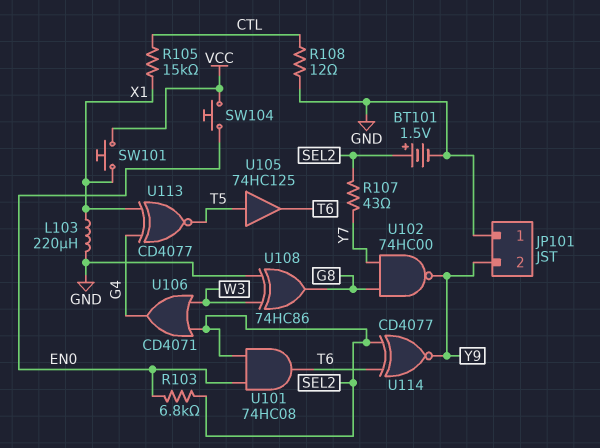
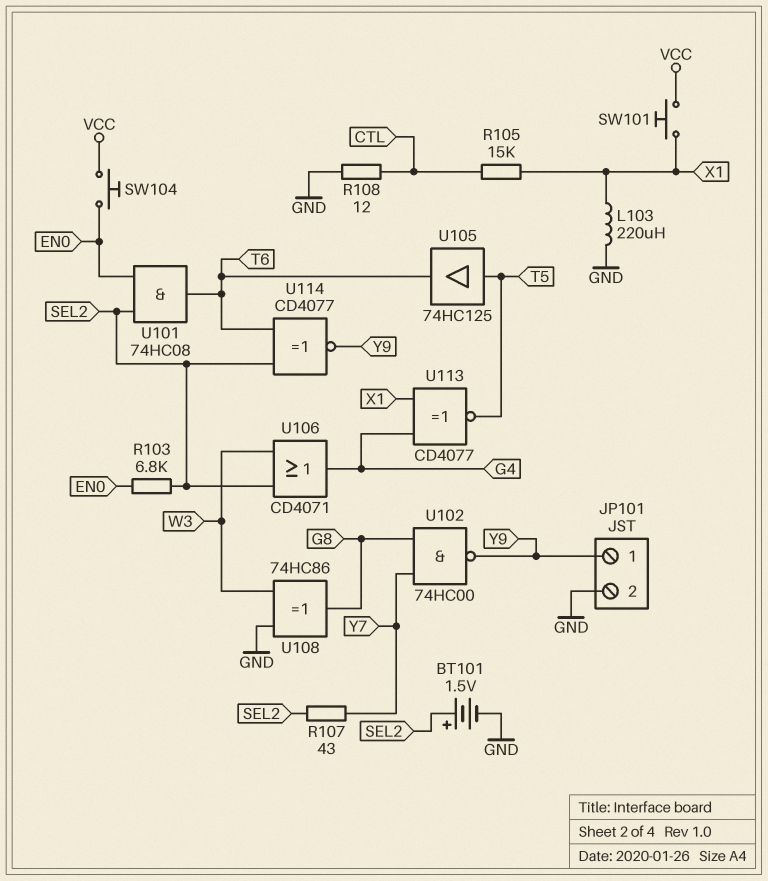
JP101 pin 1: GND -> Y9
JP101 pin 2: Y9 -> GND

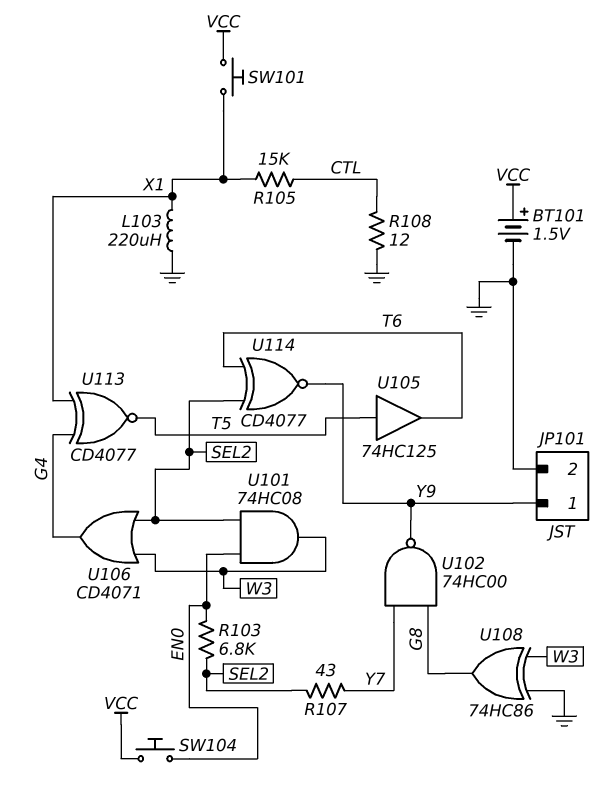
BT101: 1.5V (plus SEL2, minus GND) -> 1.5V (plus VCC, minus GND)
U101: AND 74HC08 (in EN0, in SEL2, out T6) -> AND 74HC08 (in EN0, in SEL2, out W3)

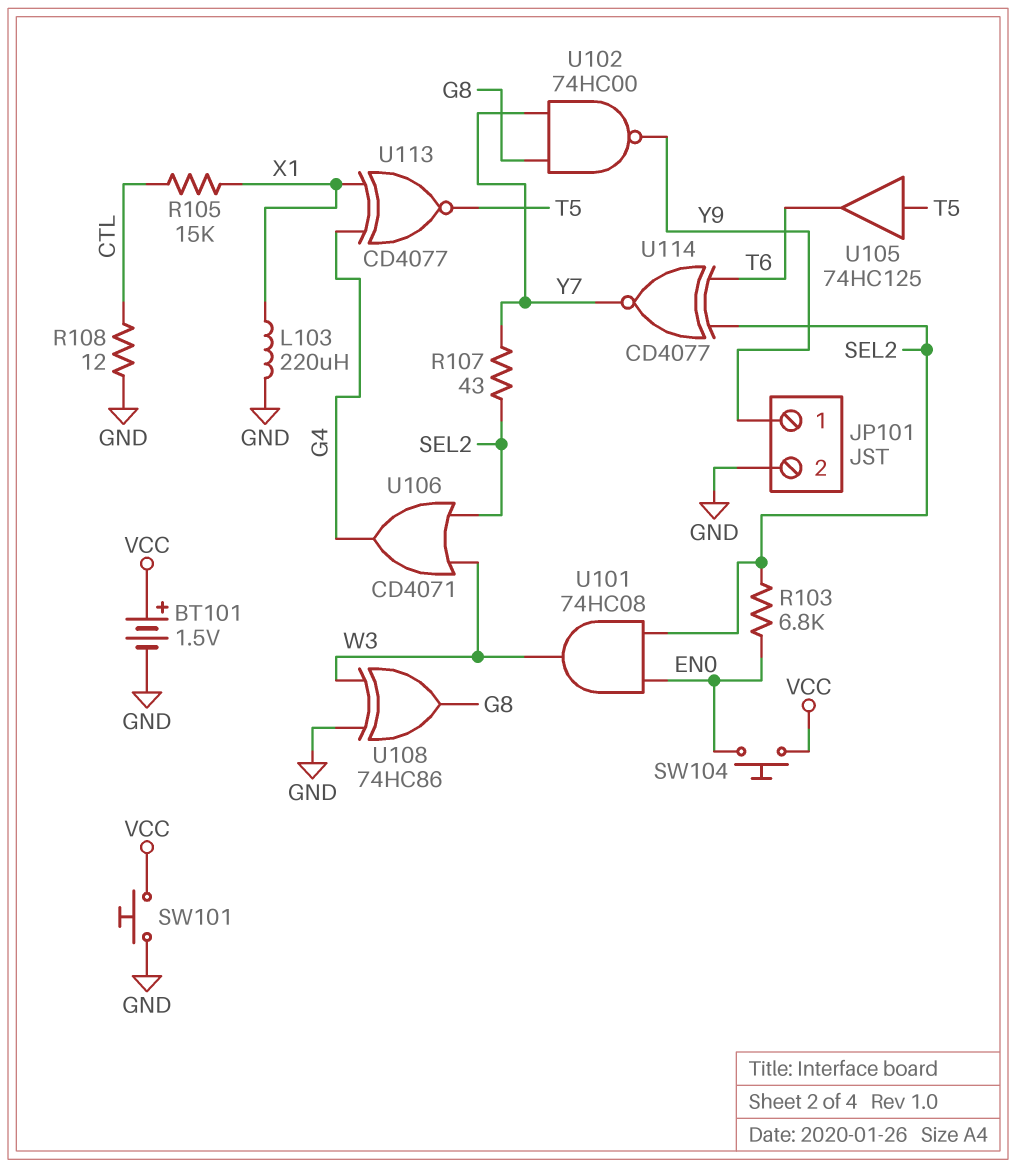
SW101: button (VCC, X1) -> button (GND, VCC)
U114: XNOR CD4077 (in SEL2, in T6, out Y9) -> XNOR CD4077 (in SEL2, in T6, out Y7)

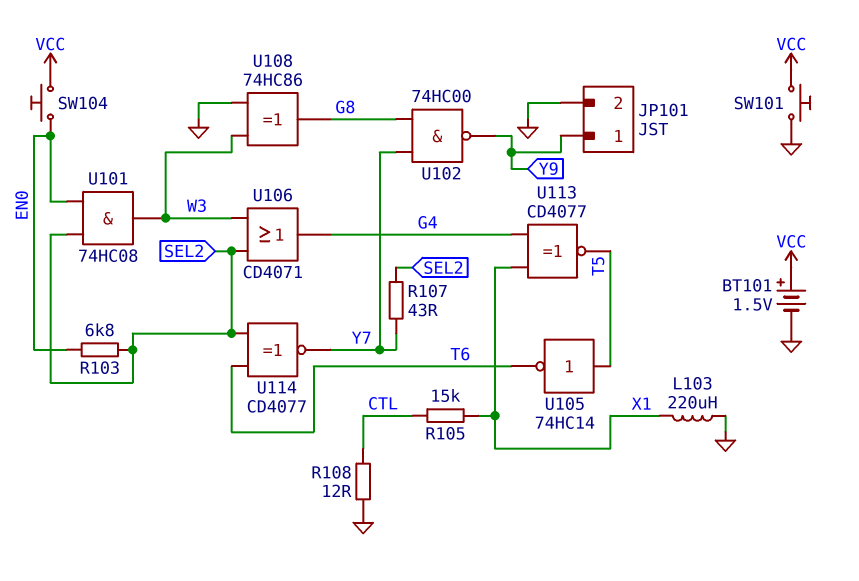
U105: buffer 74HC125 (in T5, out T6) -> NOT 74HC14 (in T5, out T6)

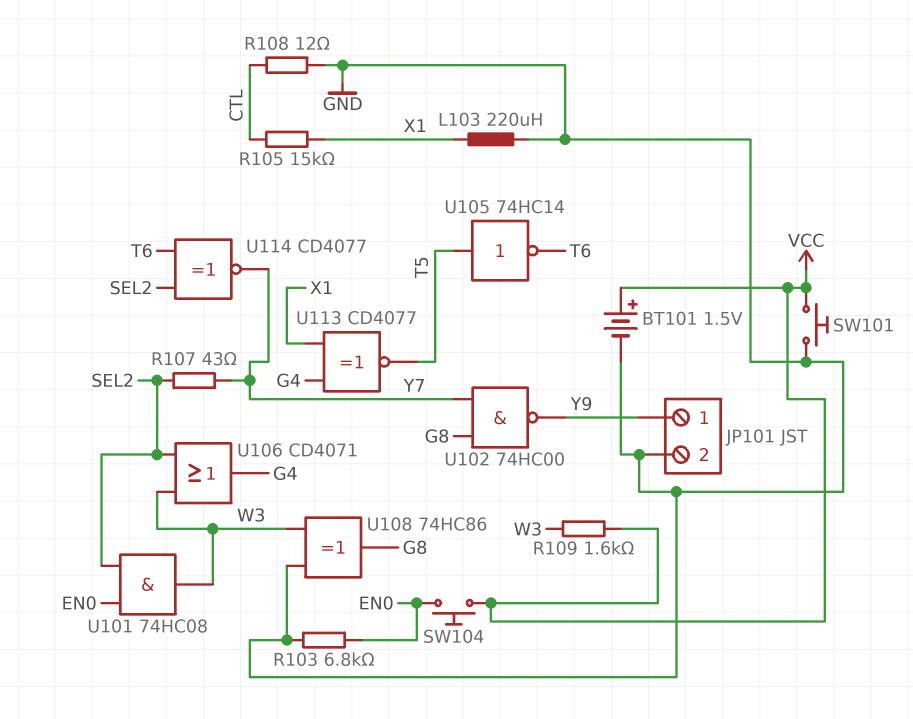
R103: 6.8k (EN0, SEL2) -> 6.8k (EN0, GND)
R109: none -> 1.6k (VCC, W3)

